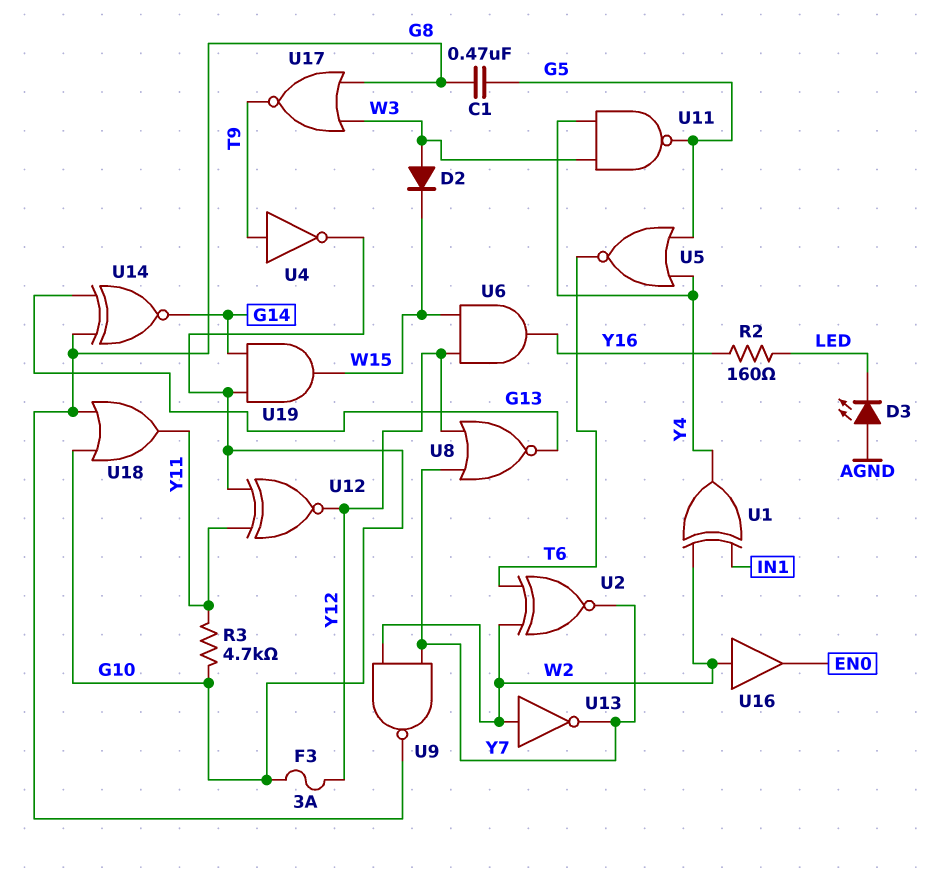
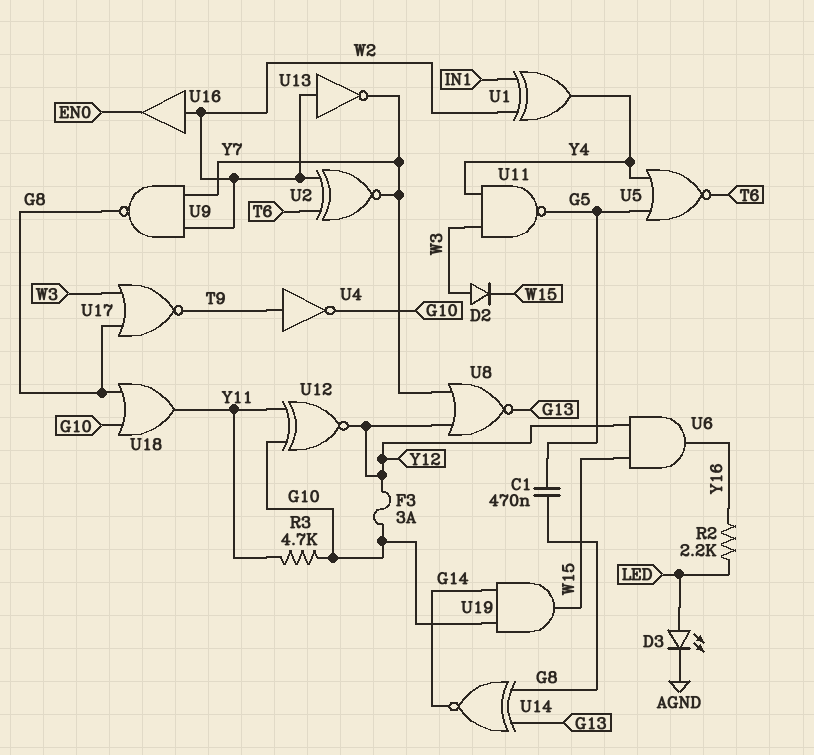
D3: LED (A AGND, K LED) -> LED (A LED, K AGND)
R2: 160 (LED, Y16) -> 2.2k (LED, Y16)

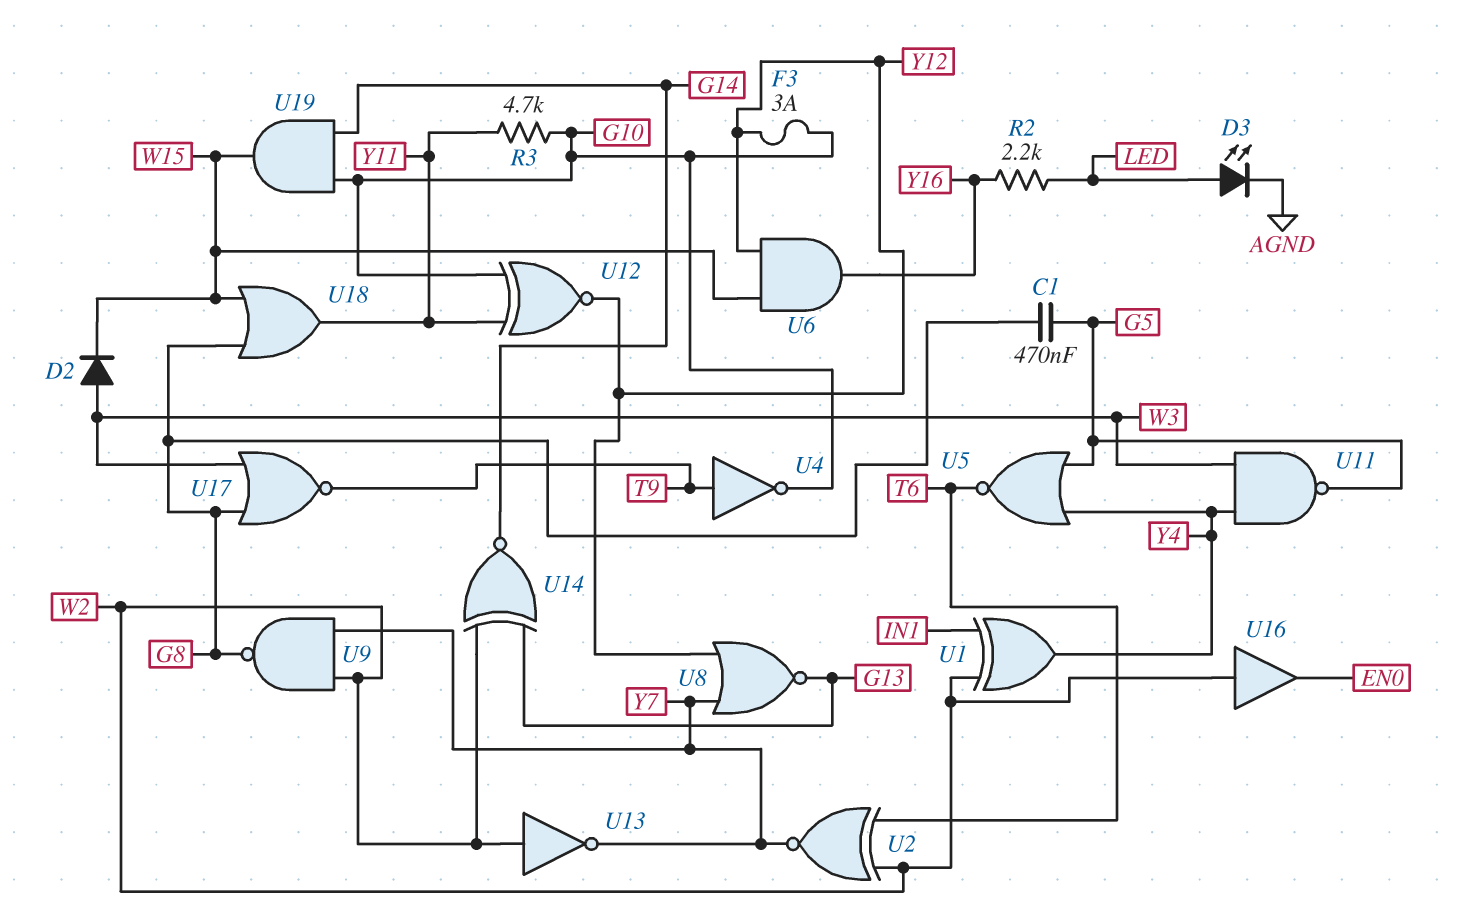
U14: XNOR (in G8, in G13, out G14) -> XNOR (in G13, in W2, out G14)
U18: OR (in G8, in G10, out Y11) -> OR (in G8, in W15, out Y11)

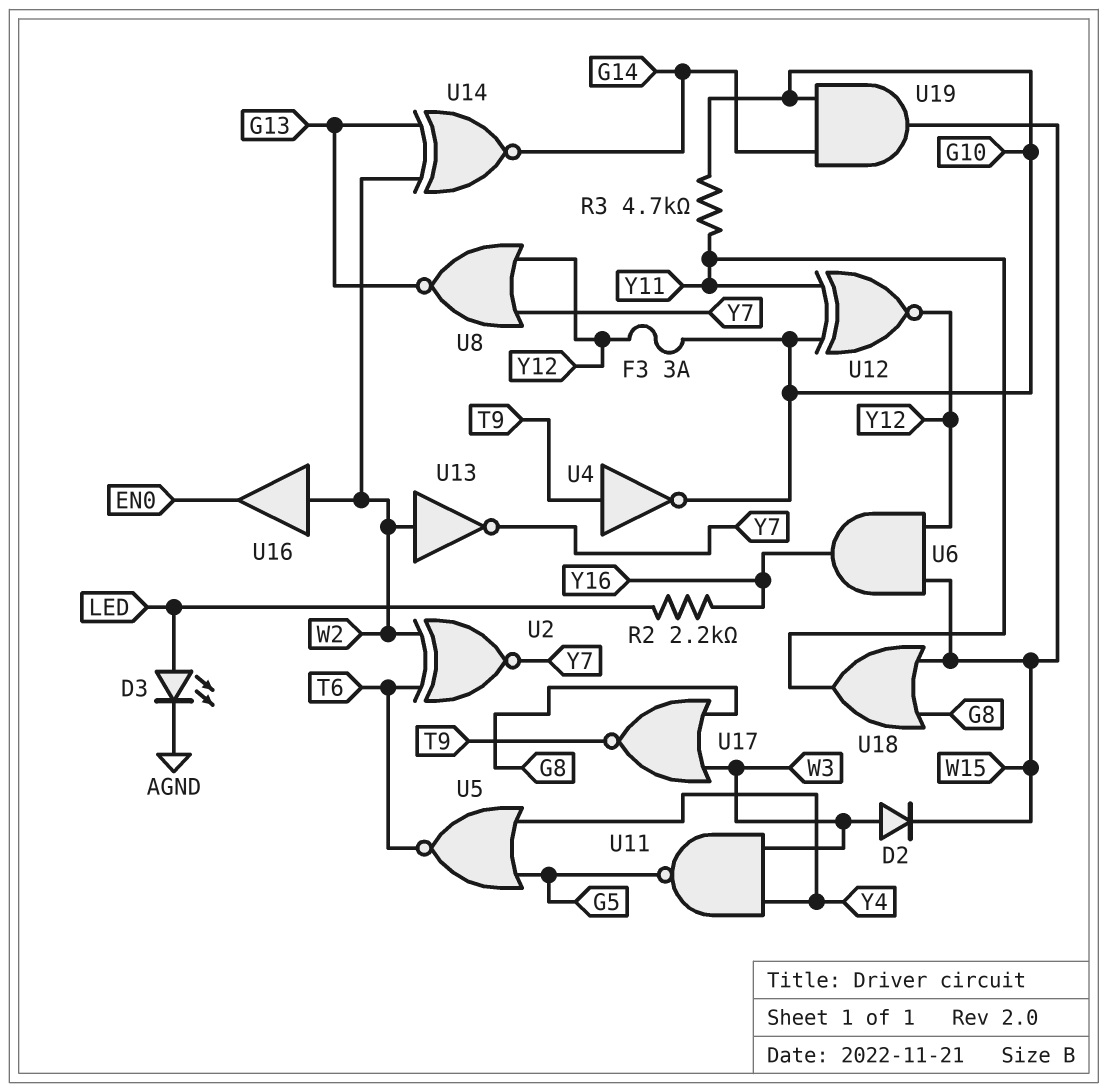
C1: 470nF (G5, G8) -> none
U1: XOR (in IN1, in W2, out Y4) -> none
U9: NAND (in W2, in Y7, out G8) -> none

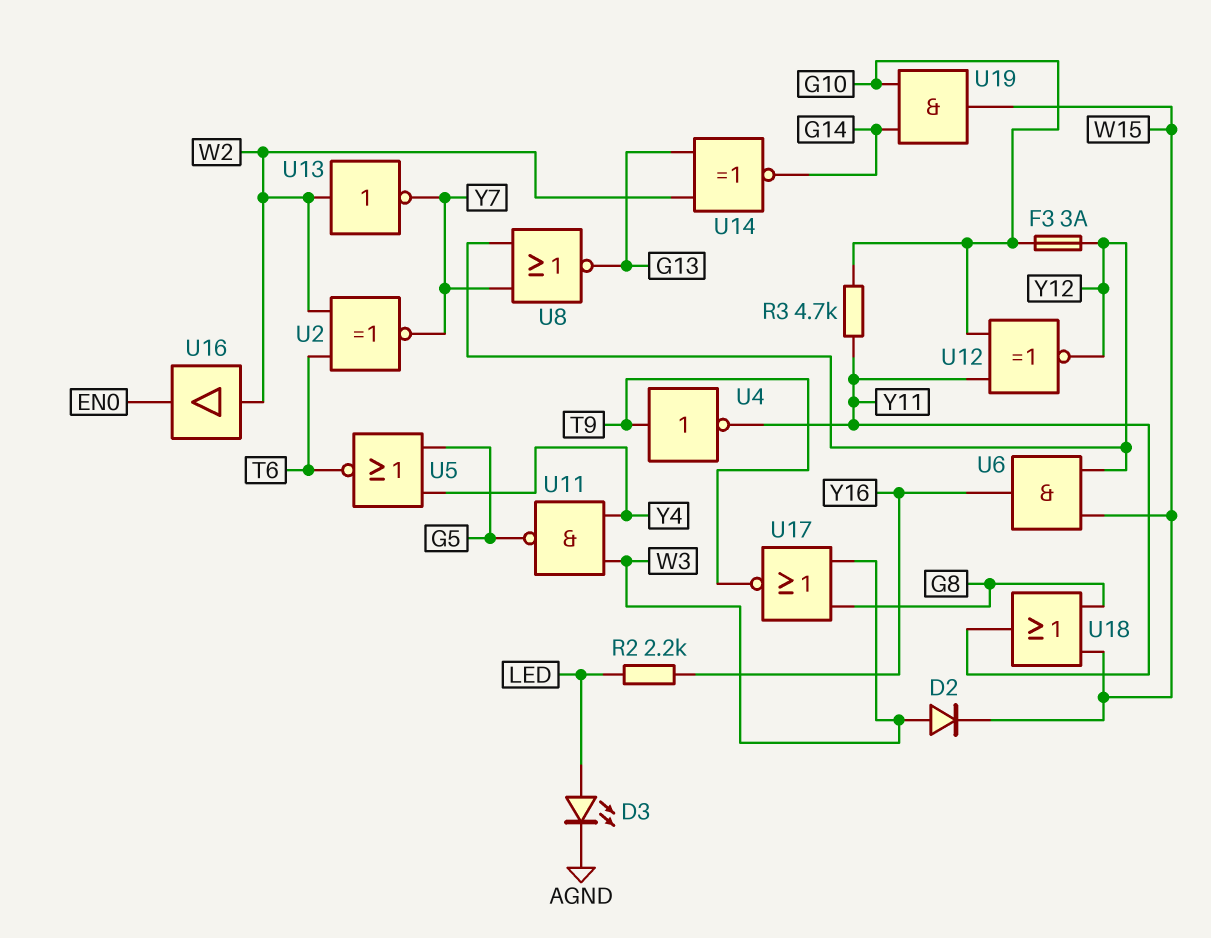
U4: NOT (in T9, out G10) -> NOT (in T9, out Y11)

